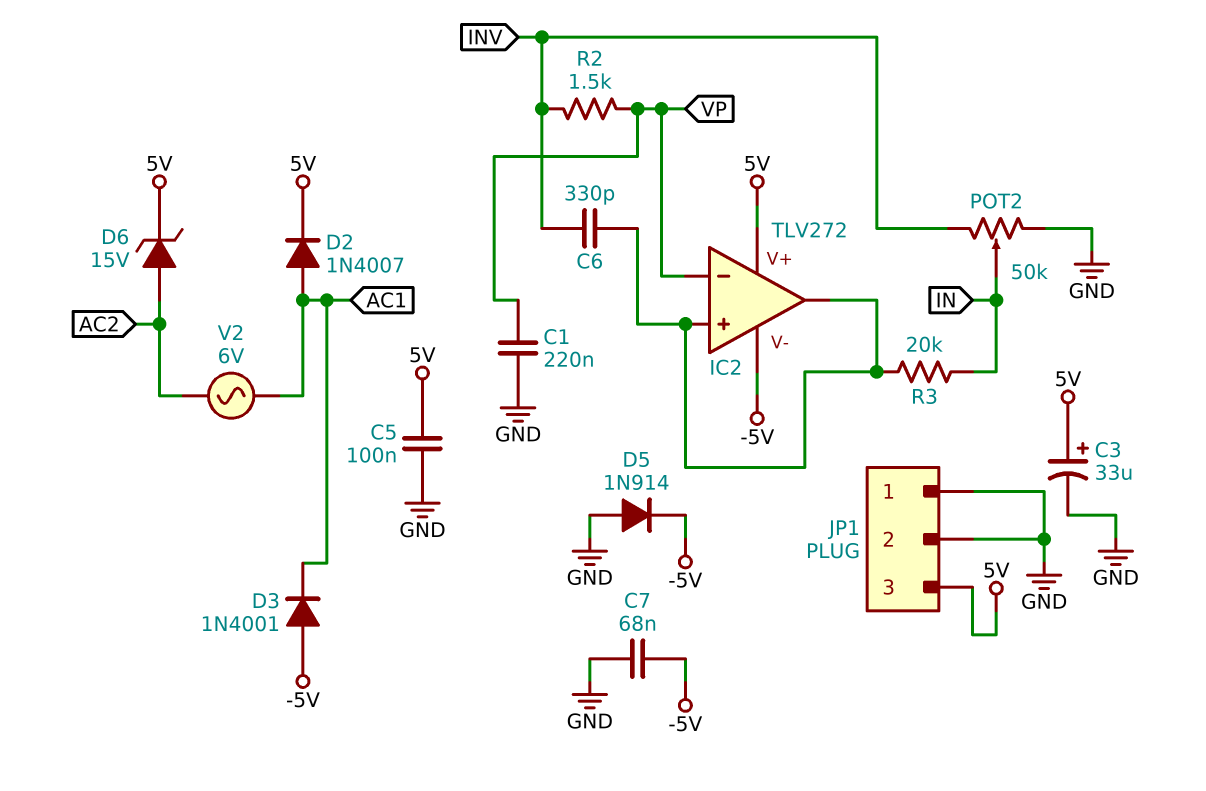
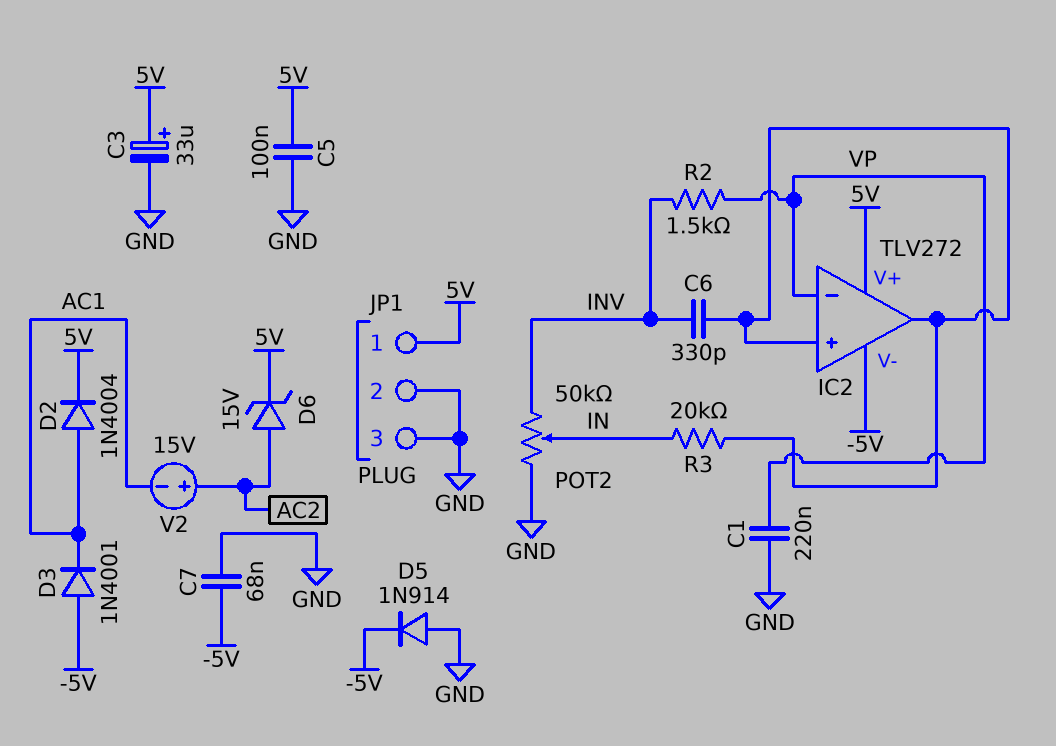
D2: diode 1N4007 (A AC1, K 5V) -> diode 1N4004 (A AC1, K 5V)
JP1 pin 1: GND -> 5V
JP1 pin 3: 5V -> GND
V2: AC 6V (AC1, AC2) -> 15V (plus AC2, minus AC1)

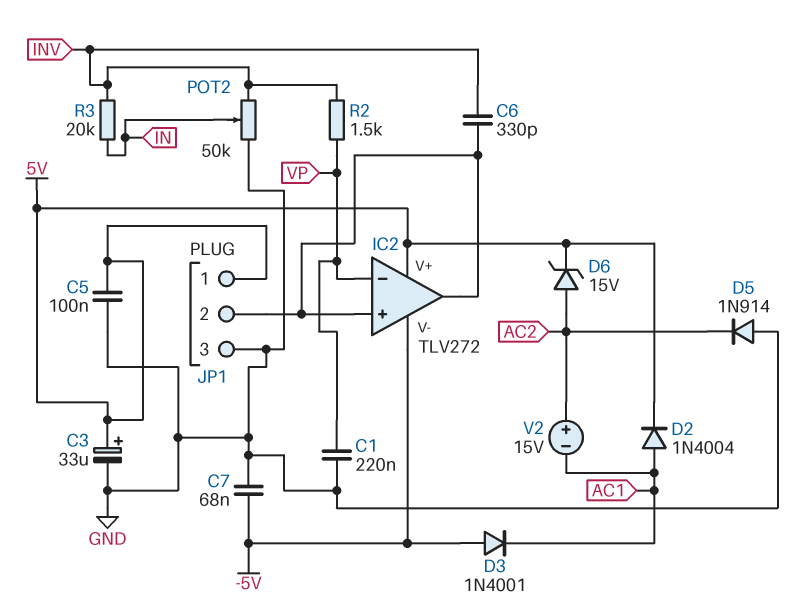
D5: diode 1N914 (A GND, K -5V) -> diode 1N914 (A GND, K AC2)
JP1 pin 2: GND -> IC2/in+
R3: 20k (IC2/in+, IN) -> 20k (IN, INV)

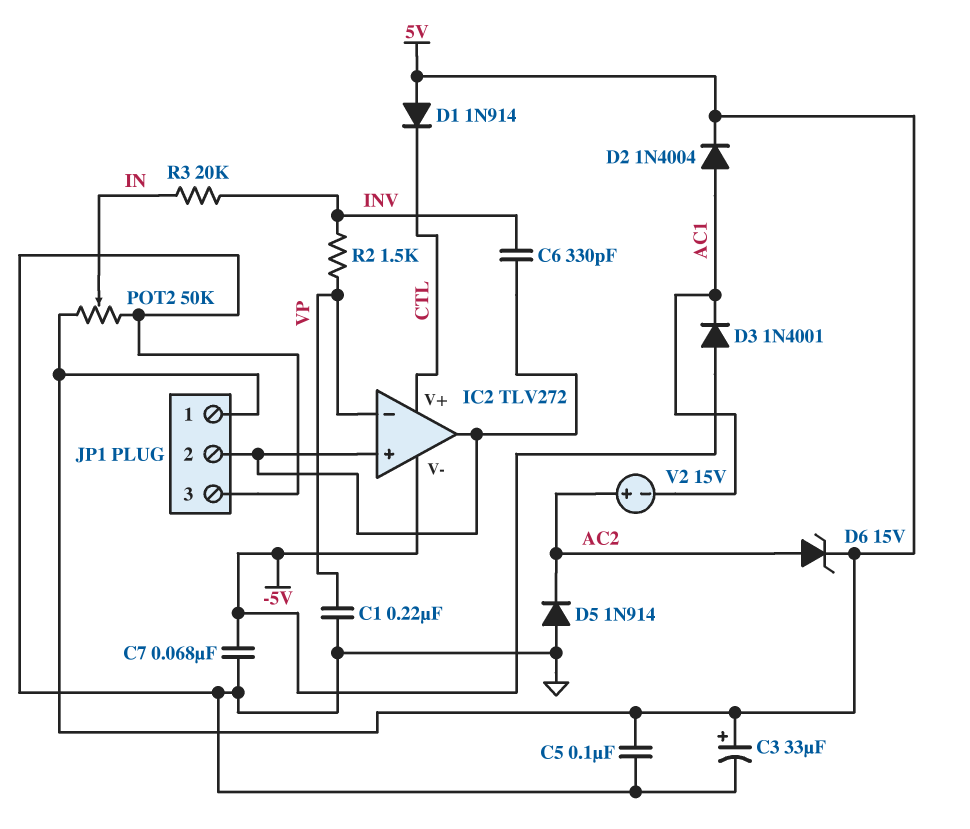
D1: none -> diode 1N914 (A 5V, K CTL)
IC2 pin V+: 5V -> CTL
POT2: 50k (GND, INV, wiper IN) -> 50k (5V, GND, wiper IN)

